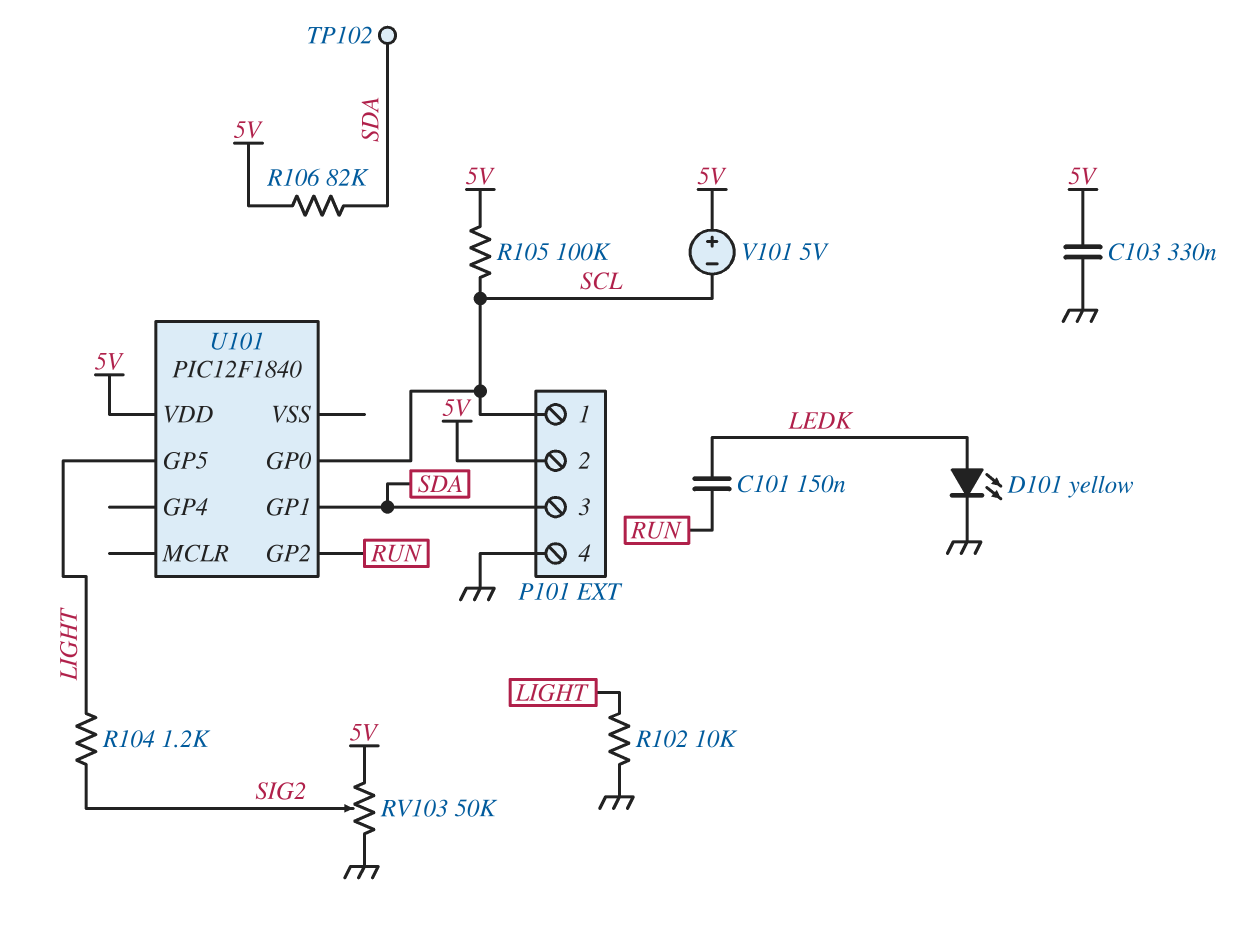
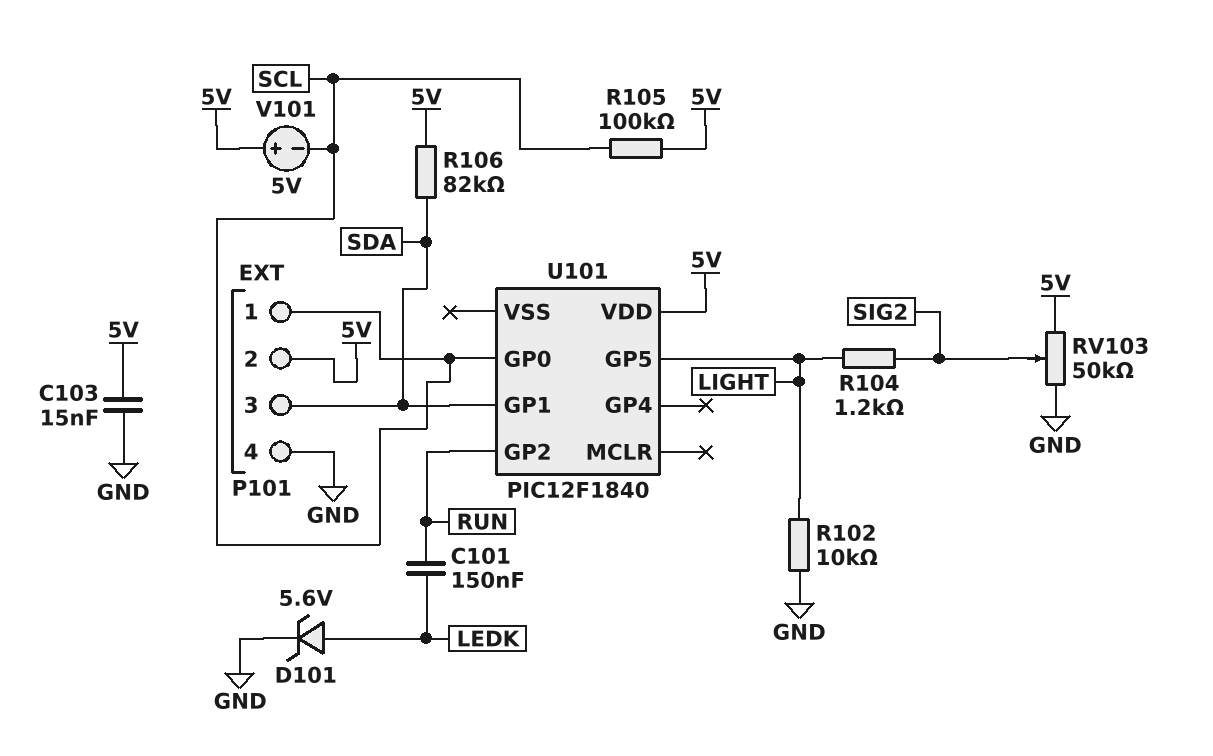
C103: 330nF (5V, GND) -> 15nF (5V, GND)
D101: LED yellow (A LEDK, K GND) -> zener 5.6V (A LEDK, K GND)
TP102: test point (SDA) -> none

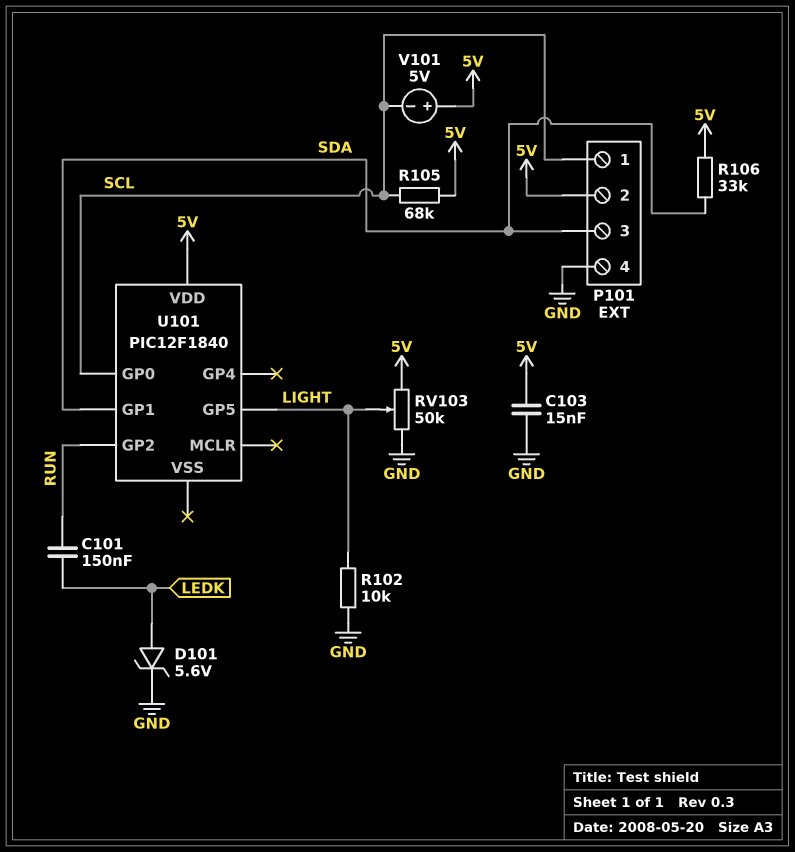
R104: 1.2k (LIGHT, SIG2) -> none
R105: 100k (5V, SCL) -> 68k (5V, SCL)
R106: 82k (5V, SDA) -> 33k (5V, SDA)
RV103: 50k (5V, GND, wiper SIG2) -> 50k (5V, GND, wiper LIGHT)

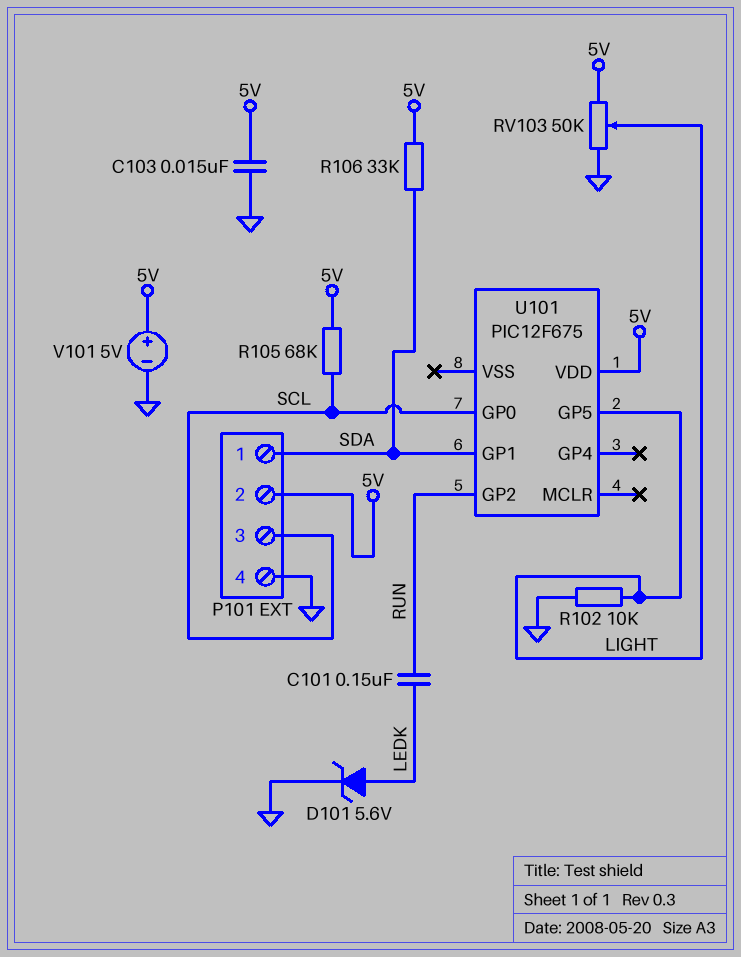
P101 pin 1: SCL -> SDA
P101 pin 3: SDA -> SCL
U101: PIC12F1840 -> PIC12F675
V101: 5V (plus 5V, minus SCL) -> 5V (plus 5V, minus GND)

